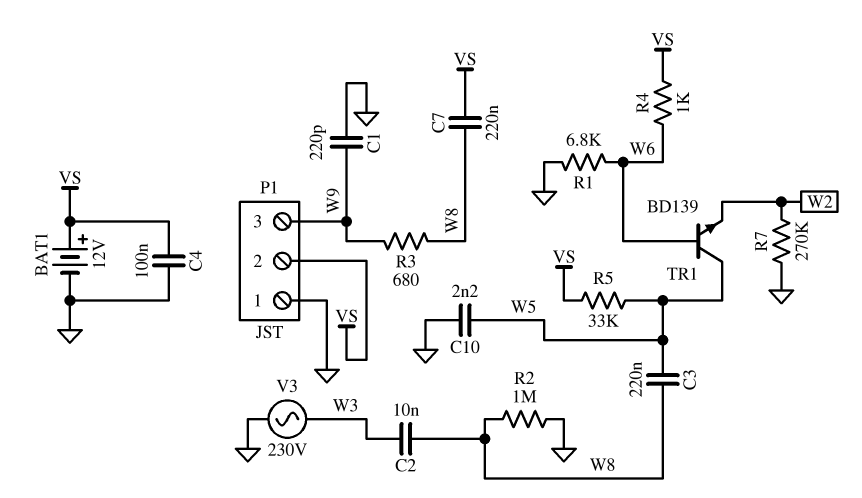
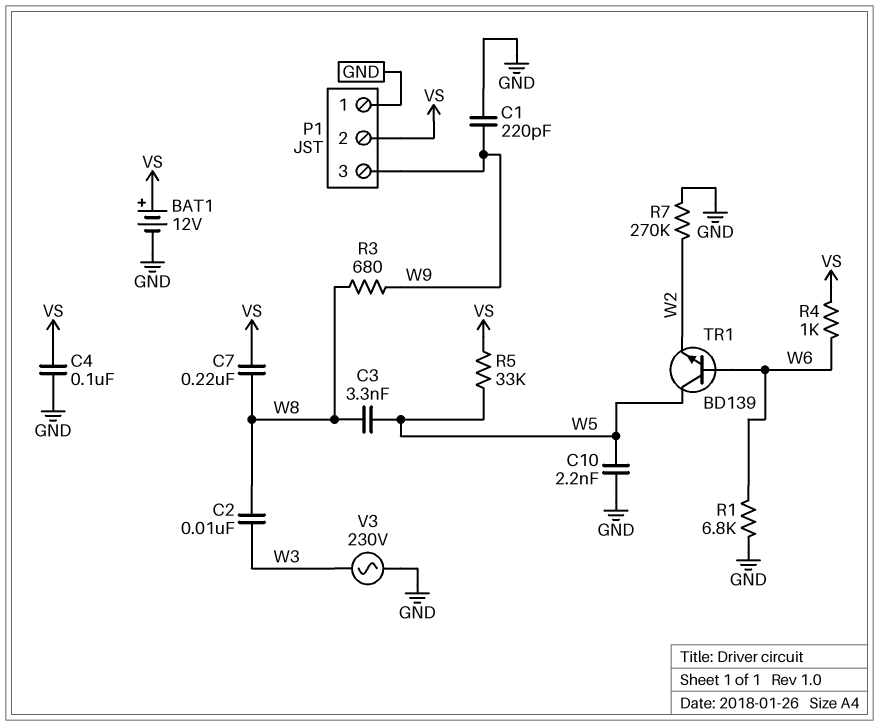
C3: 220nF (W5, W8) -> 3.3nF (W5, W8)
R2: 1M (GND, W8) -> none

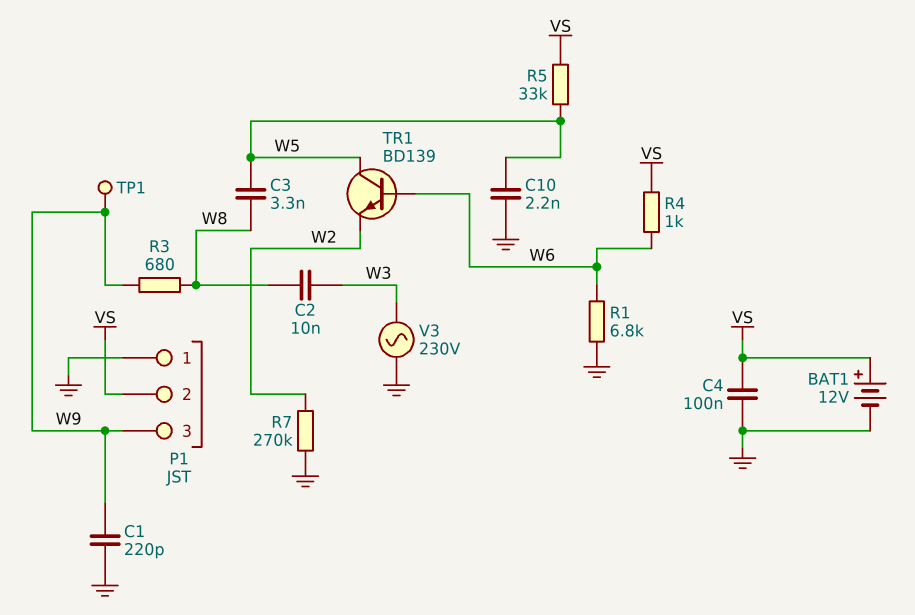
C7: 220nF (VS, W8) -> none
TP1: none -> test point (W9)

